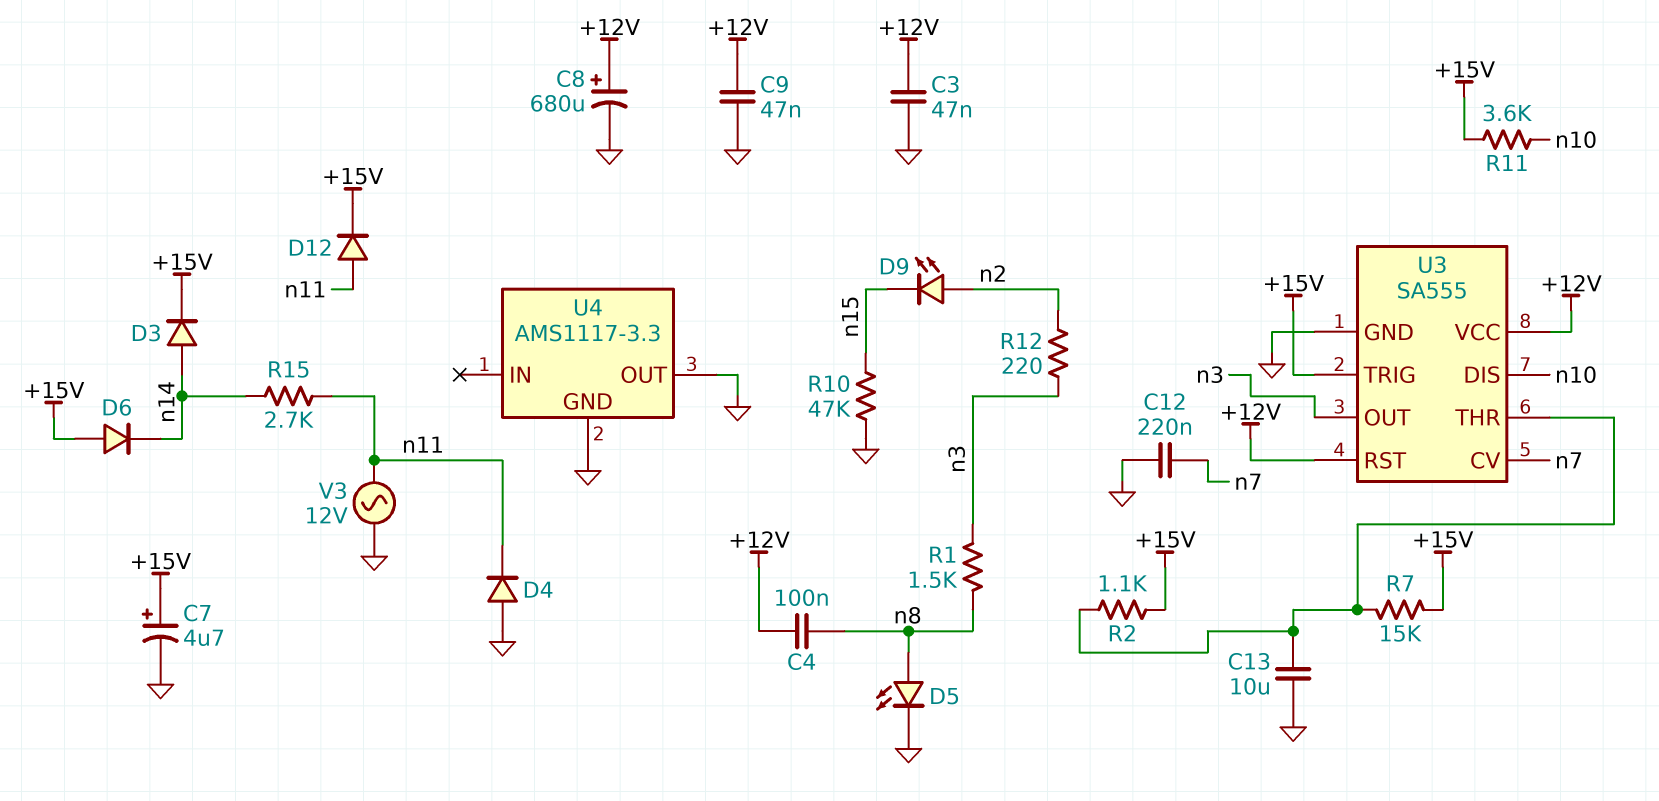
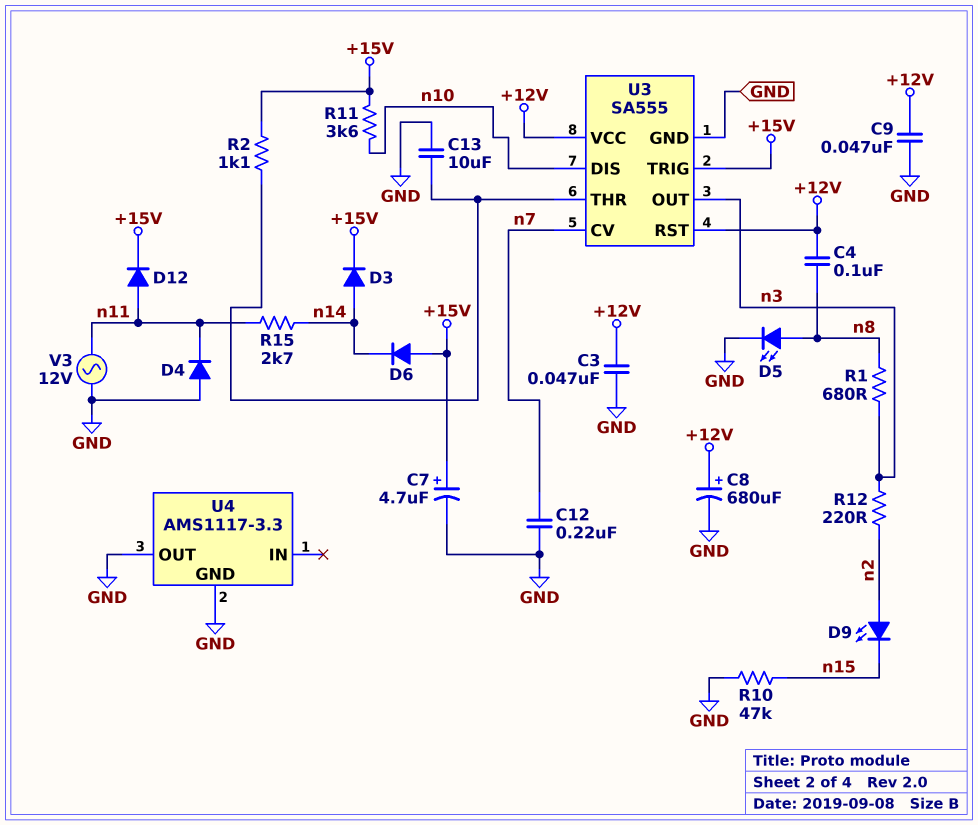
R1: 1.5k (n3, n8) -> 680 (n3, n8)
R7: 15k (+15V, U3/THR) -> none

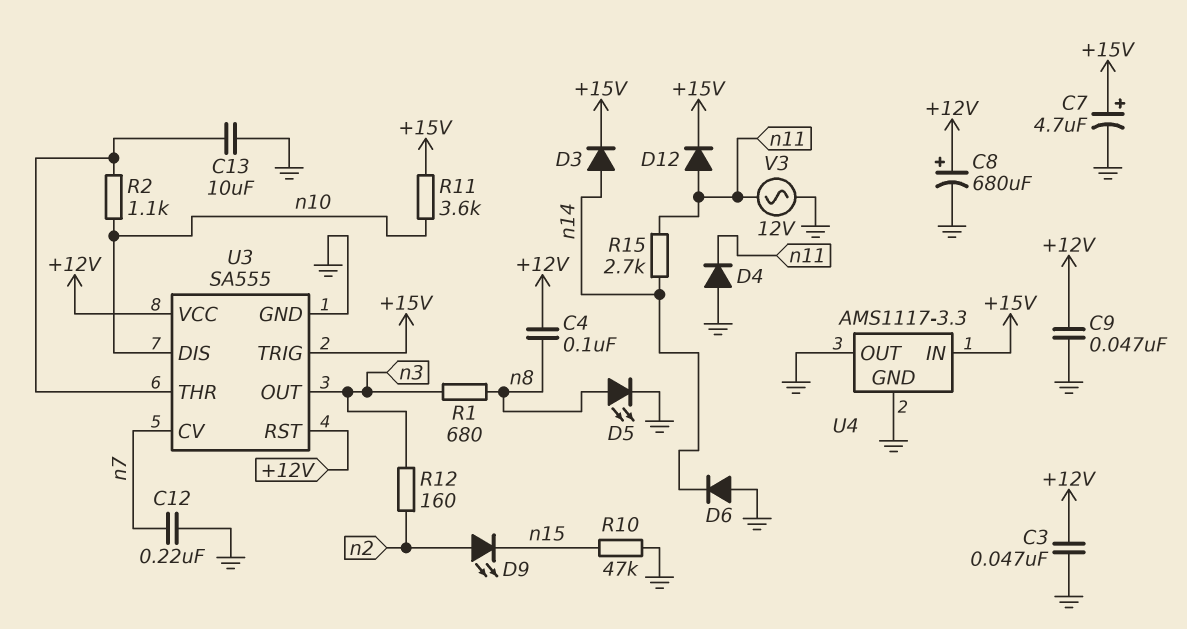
D6: diode (A +15V, K n14) -> diode (A GND, K n14)
R2: 1.1k (+15V, U3/THR) -> 1.1k (U3/THR, n10)
R12: 220 (n2, n3) -> 160 (n2, n3)
U4 pin IN: none -> +15V

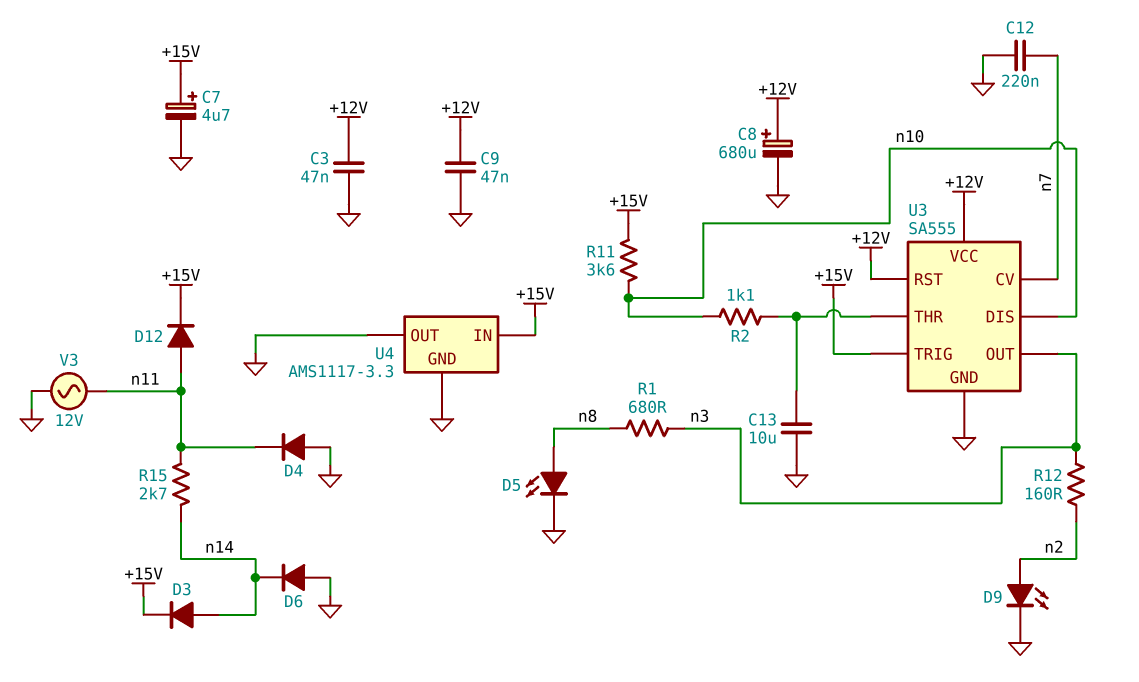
C4: 100nF (+12V, n8) -> none
D9: LED (A n2, K n15) -> LED (A n2, K GND)
R10: 47k (GND, n15) -> none

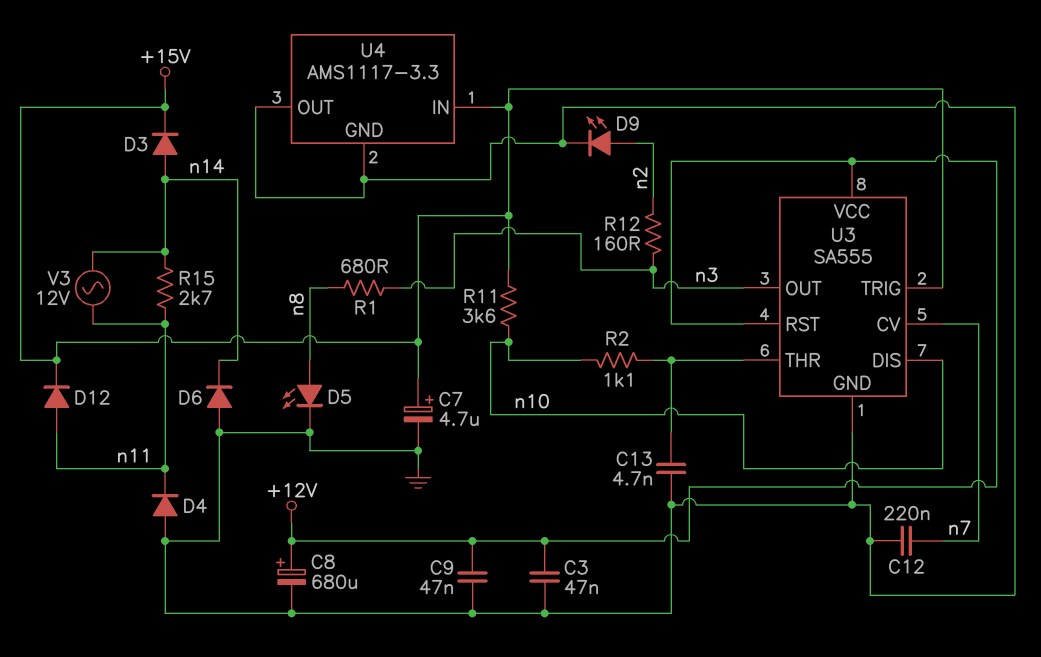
C13: 10uF (GND, U3/THR) -> 4.7nF (GND, U3/THR)
V3: AC 12V (GND, n11) -> AC 12V (n11, n14)

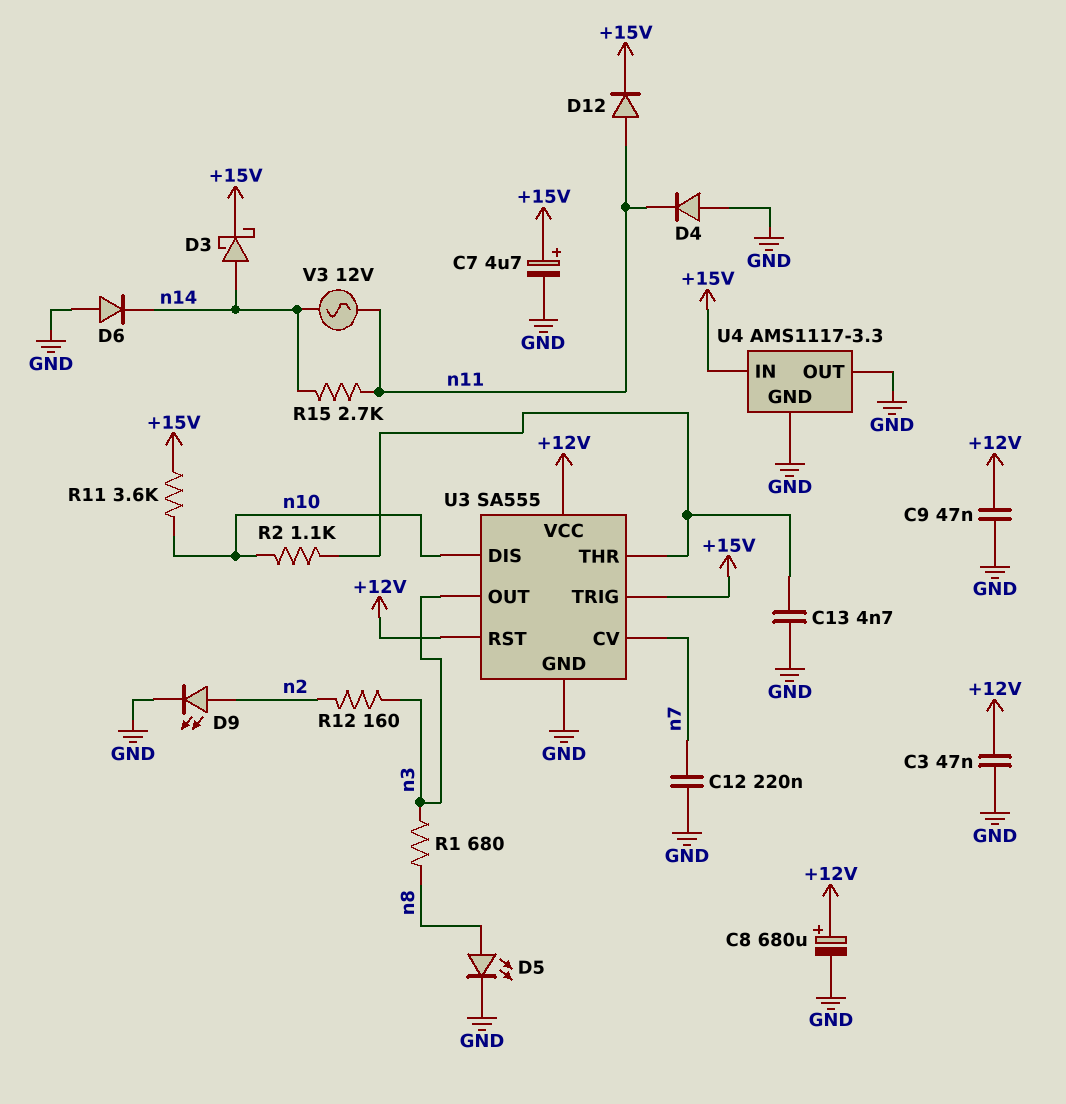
D3: diode (A n14, K +15V) -> schottky (A n14, K +15V)

